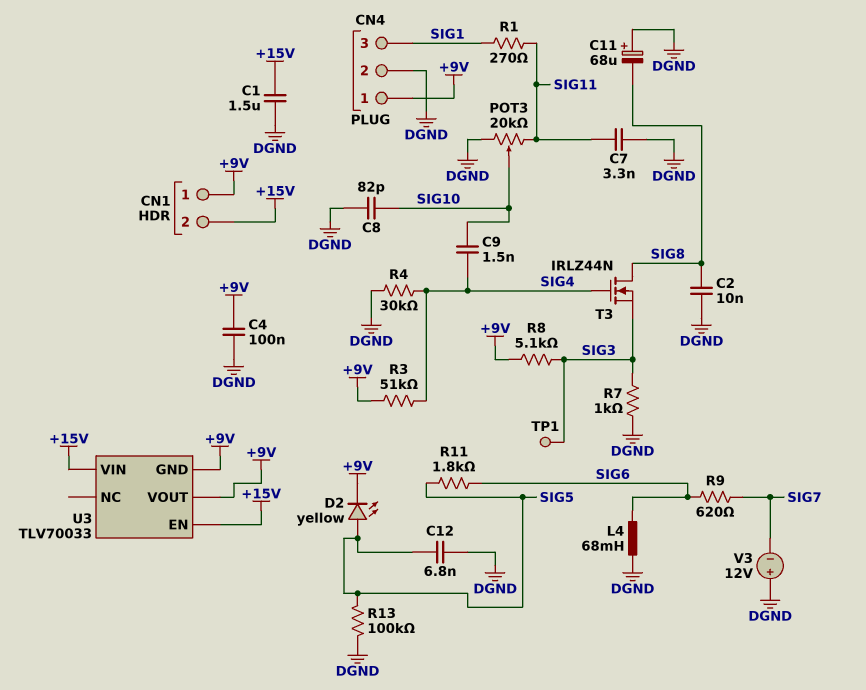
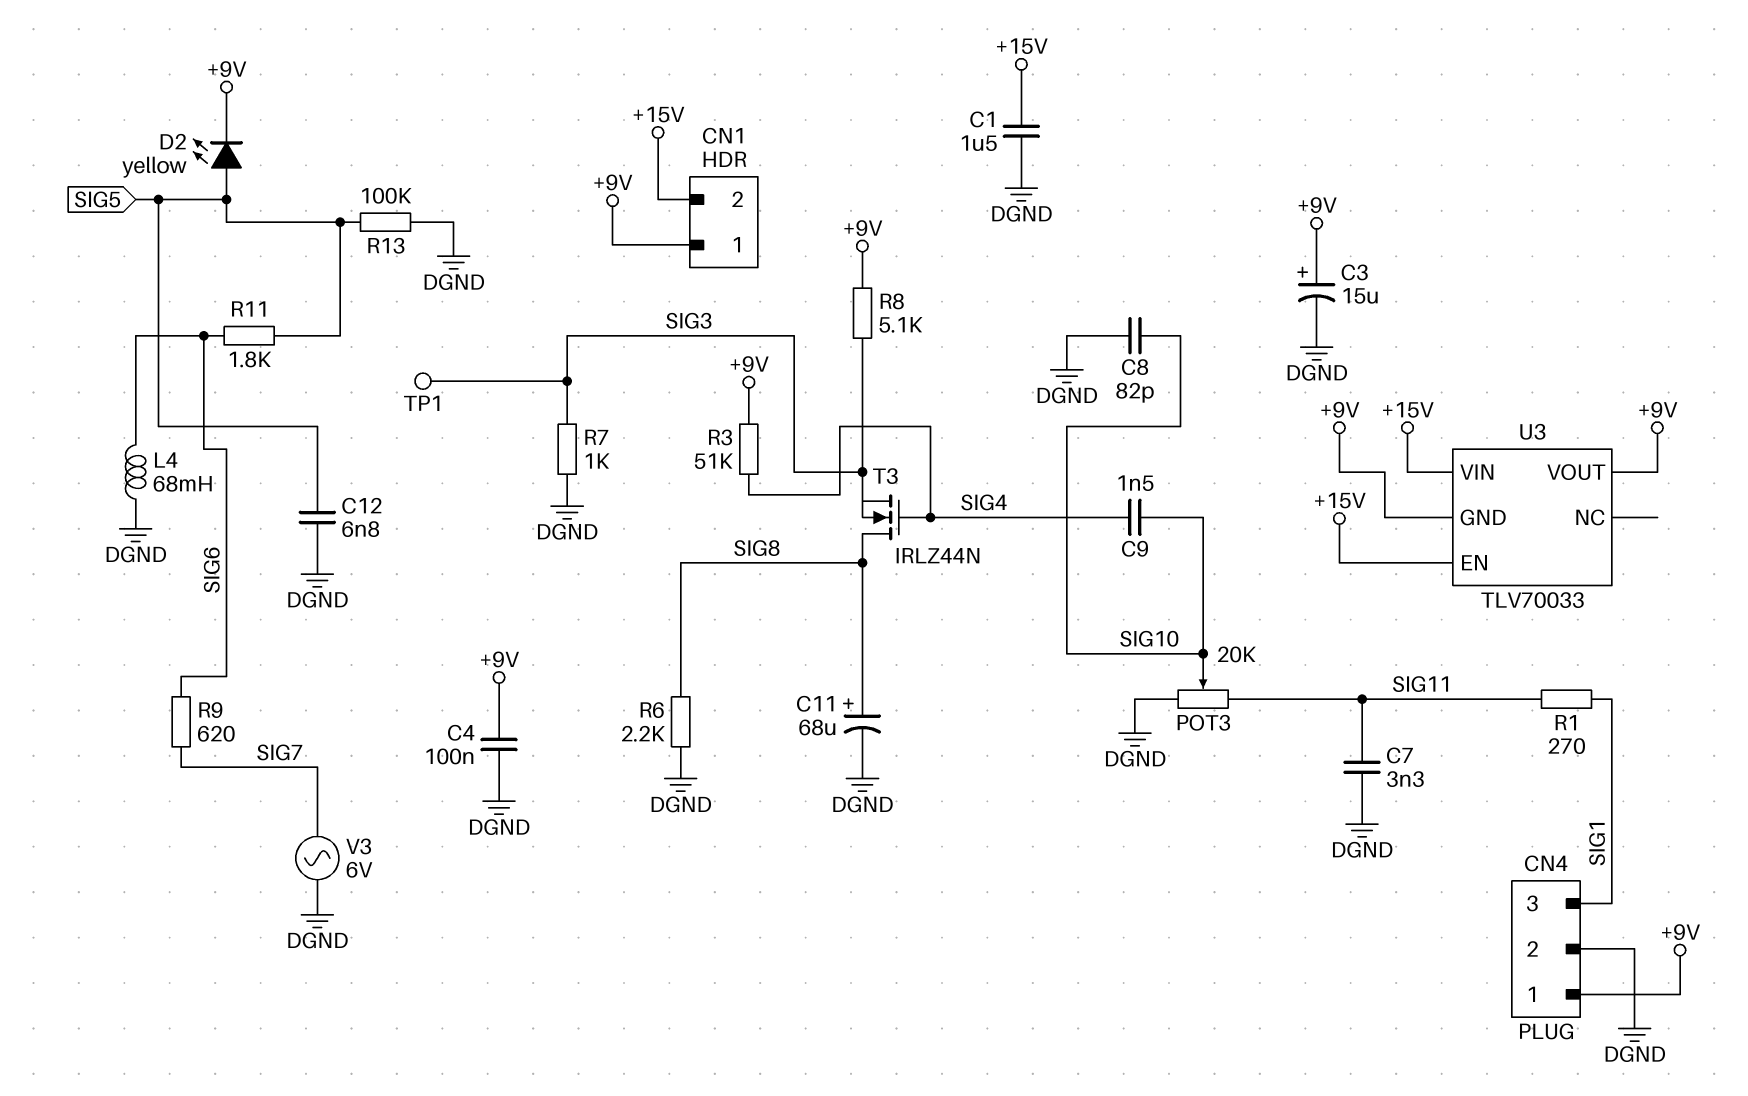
C2: 10nF (DGND, SIG8) -> none
C3: none -> 15uF (plus +9V, minus DGND)
C11: 68uF (plus DGND, minus SIG8) -> 68uF (plus SIG8, minus DGND)
R4: 30k (DGND, SIG4) -> none
R6: none -> 2.2k (DGND, SIG8)
V3: 12V (plus DGND, minus SIG7) -> AC 6V (DGND, SIG7)

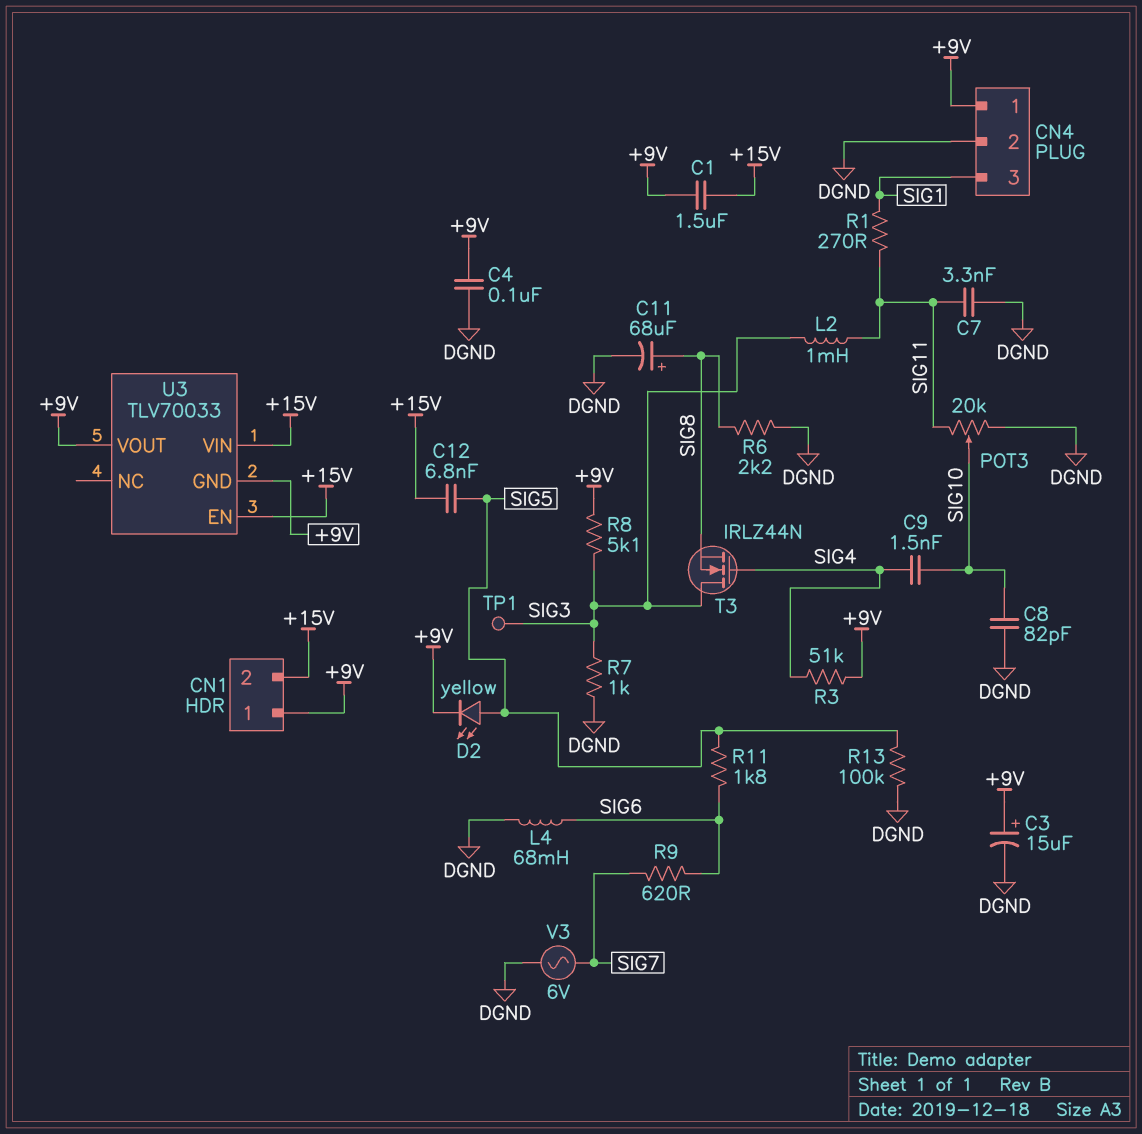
C1: 1.5uF (+15V, DGND) -> 1.5uF (+9V, +15V)
C12: 6.8nF (DGND, SIG5) -> 6.8nF (+15V, SIG5)
L2: none -> 1mH (SIG3, SIG11)
T3: NMOS IRLZ44N (G SIG4, D SIG8, S SIG3) -> NMOS IRLZ44N (G SIG4, D SIG3, S SIG8)

